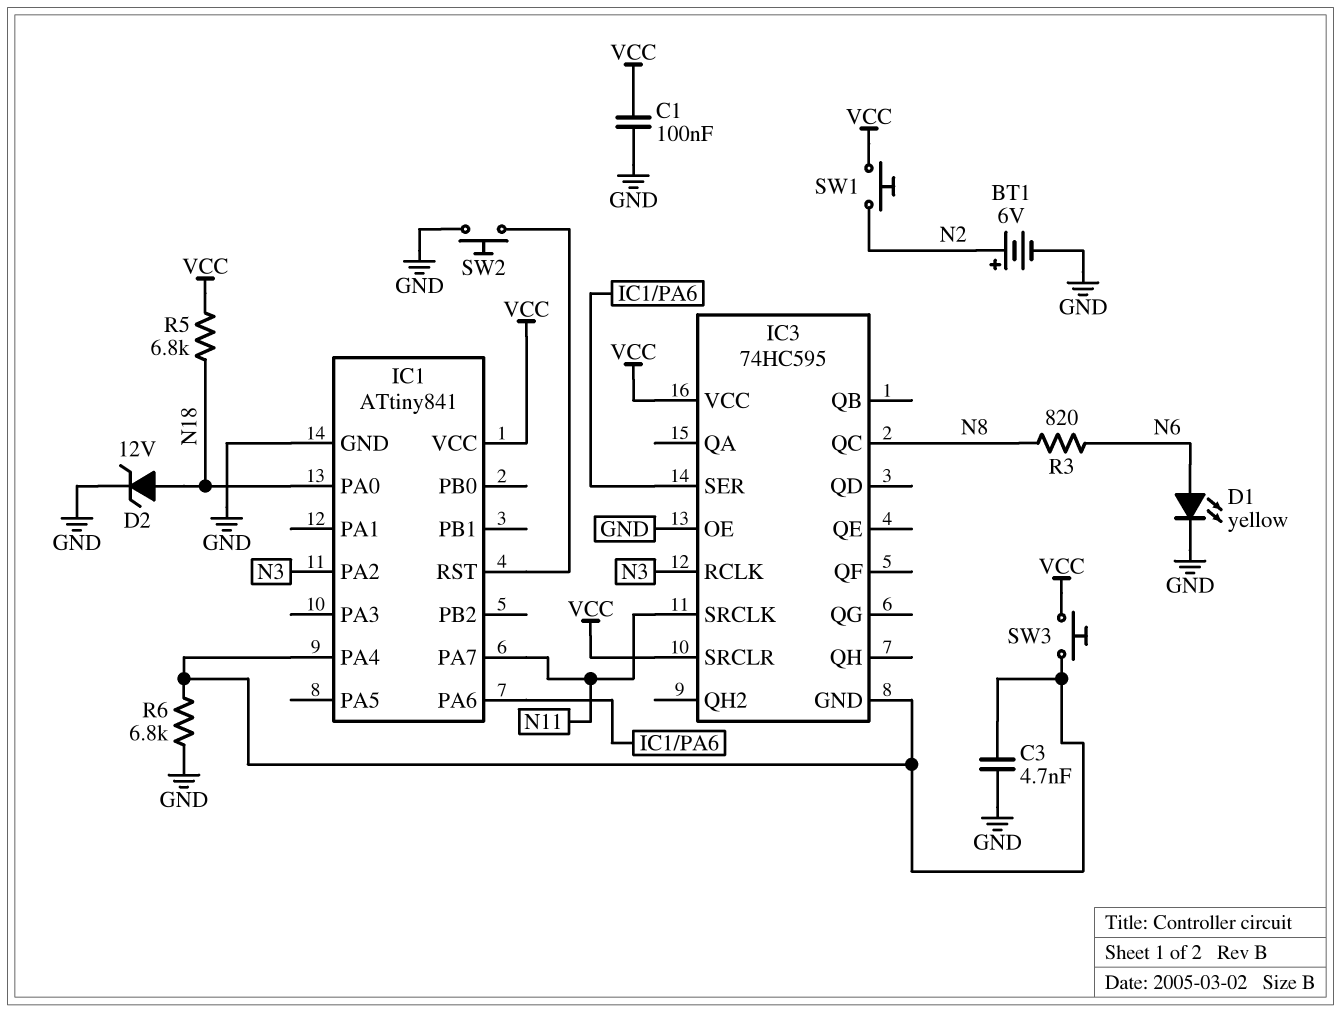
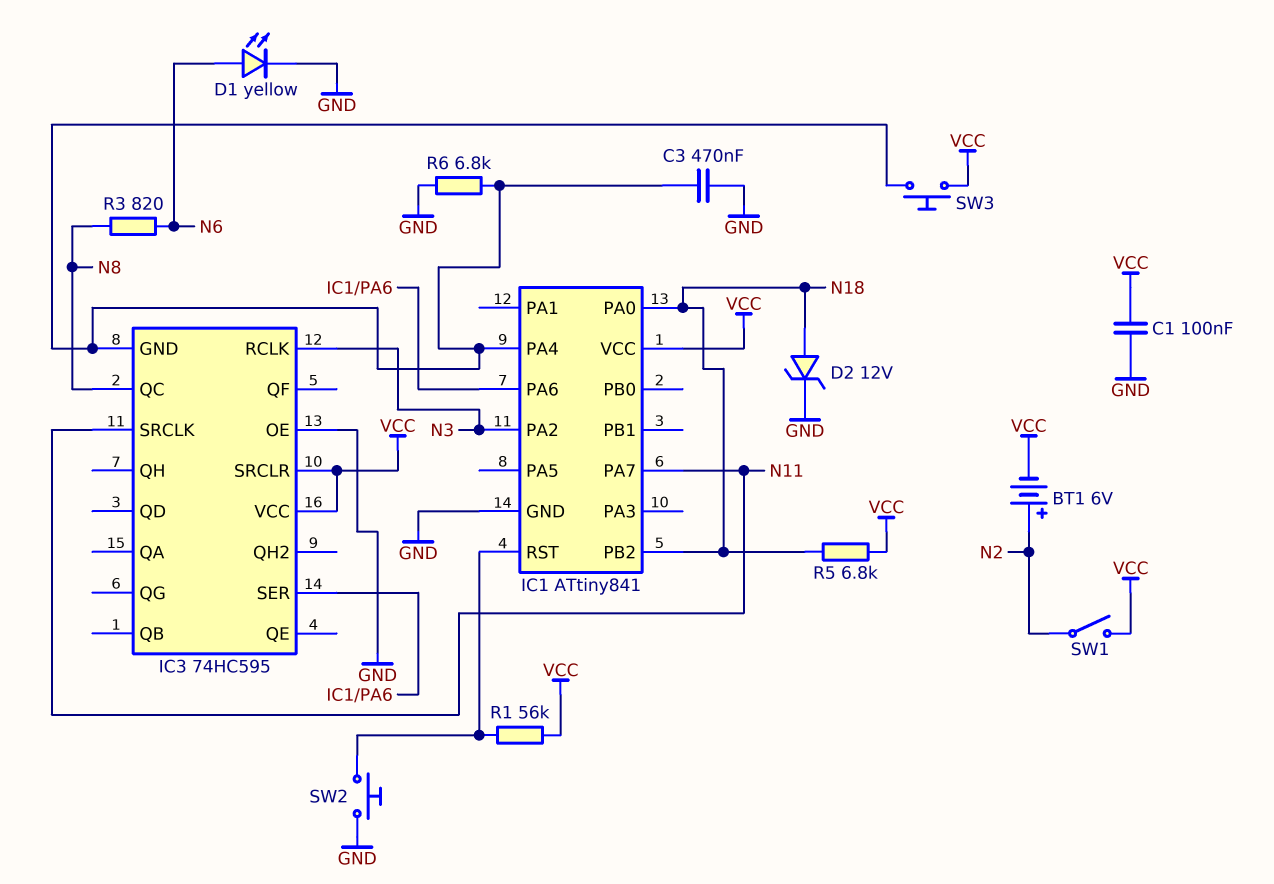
BT1: 6V (plus N2, minus GND) -> 6V (plus N2, minus VCC)
C3: 4.7nF (GND, IC1/PA4) -> 470nF (GND, IC1/PA4)
IC1 pin PB2: none -> N18
R1: none -> 56k (IC1/RST, VCC)
SW1: button (N2, VCC) -> switch (N2, VCC)

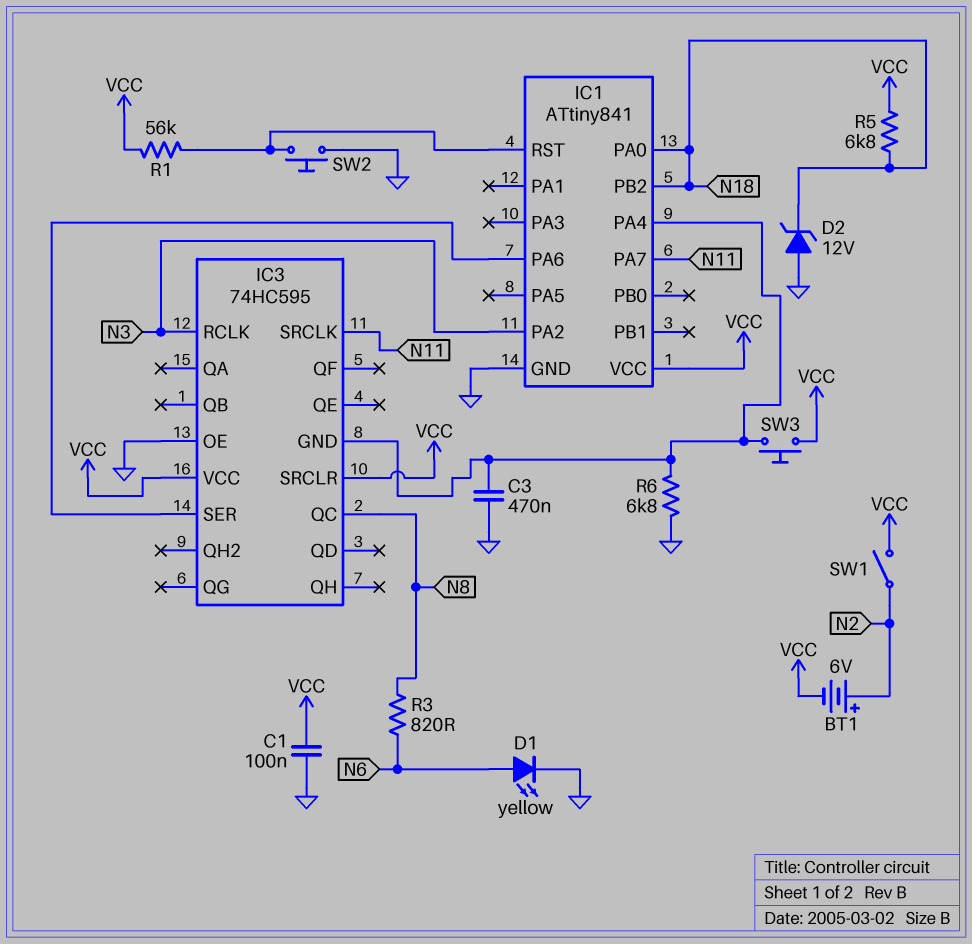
D2: zener 12V (A N18, K GND) -> zener 12V (A GND, K N18)

